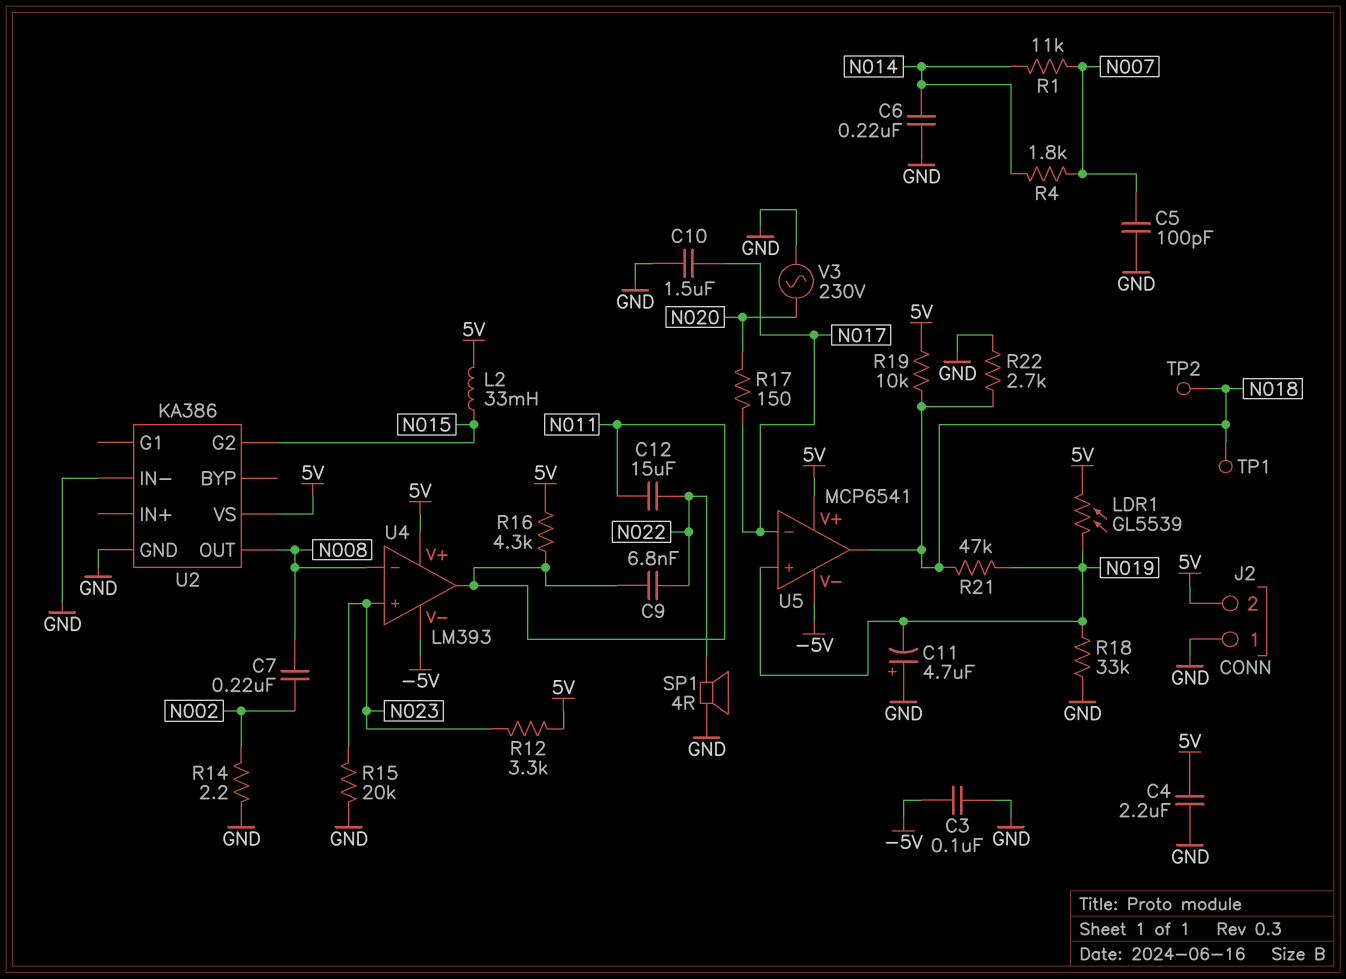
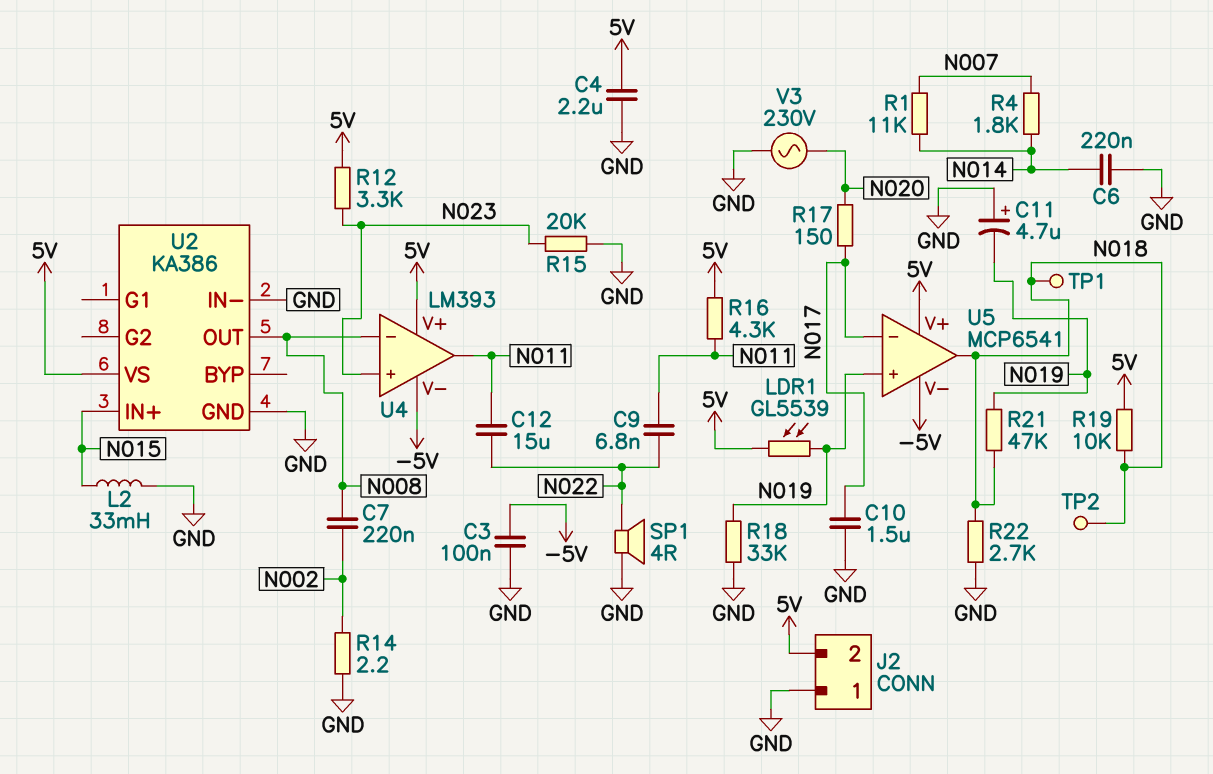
C5: 100pF (GND, N007) -> none
L2: 33mH (5V, N015) -> 33mH (GND, N015)
U2 pin G2: N015 -> none
U2 pin IN+: none -> N015

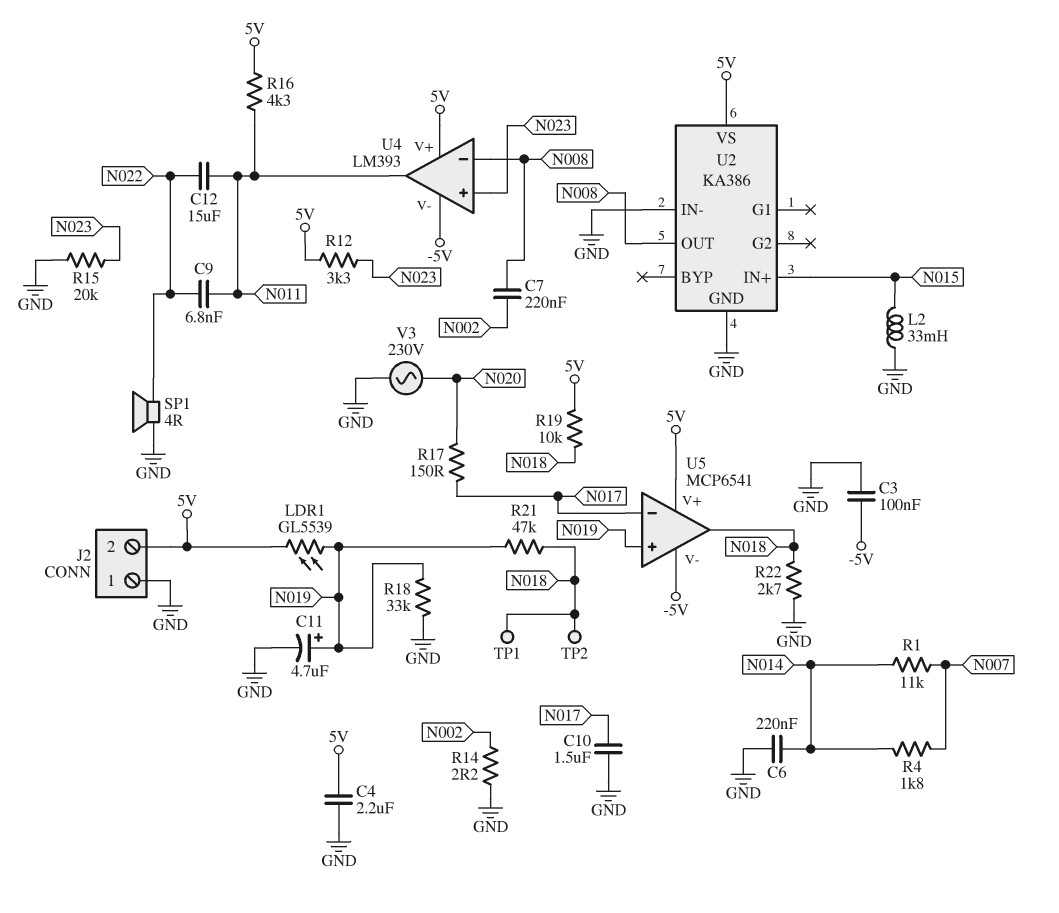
C11: 4.7uF (plus GND, minus N019) -> 4.7uF (plus N019, minus GND)

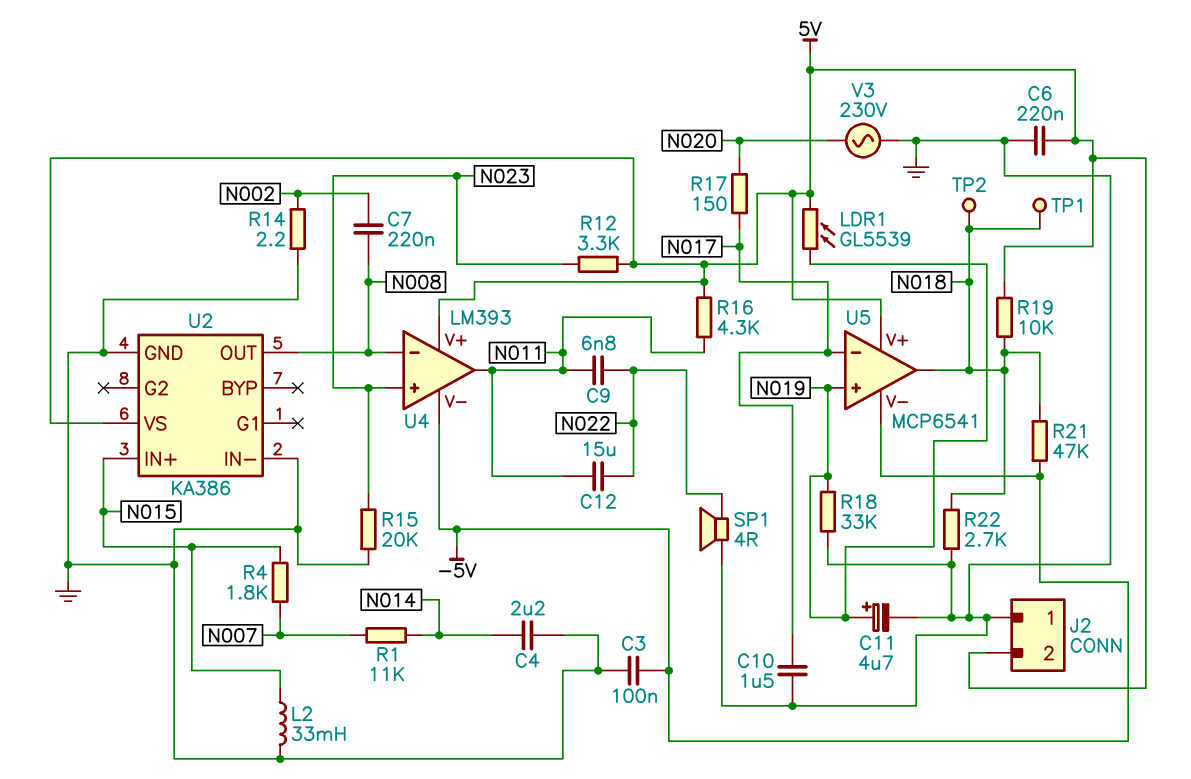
C4: 2.2uF (5V, GND) -> 2.2uF (GND, N014)
C6: 220nF (GND, N014) -> 220nF (5V, GND)
R4: 1.8k (N007, N014) -> 1.8k (N007, N015)
R21: 47k (N018, N019) -> 47k (-5V, N018)

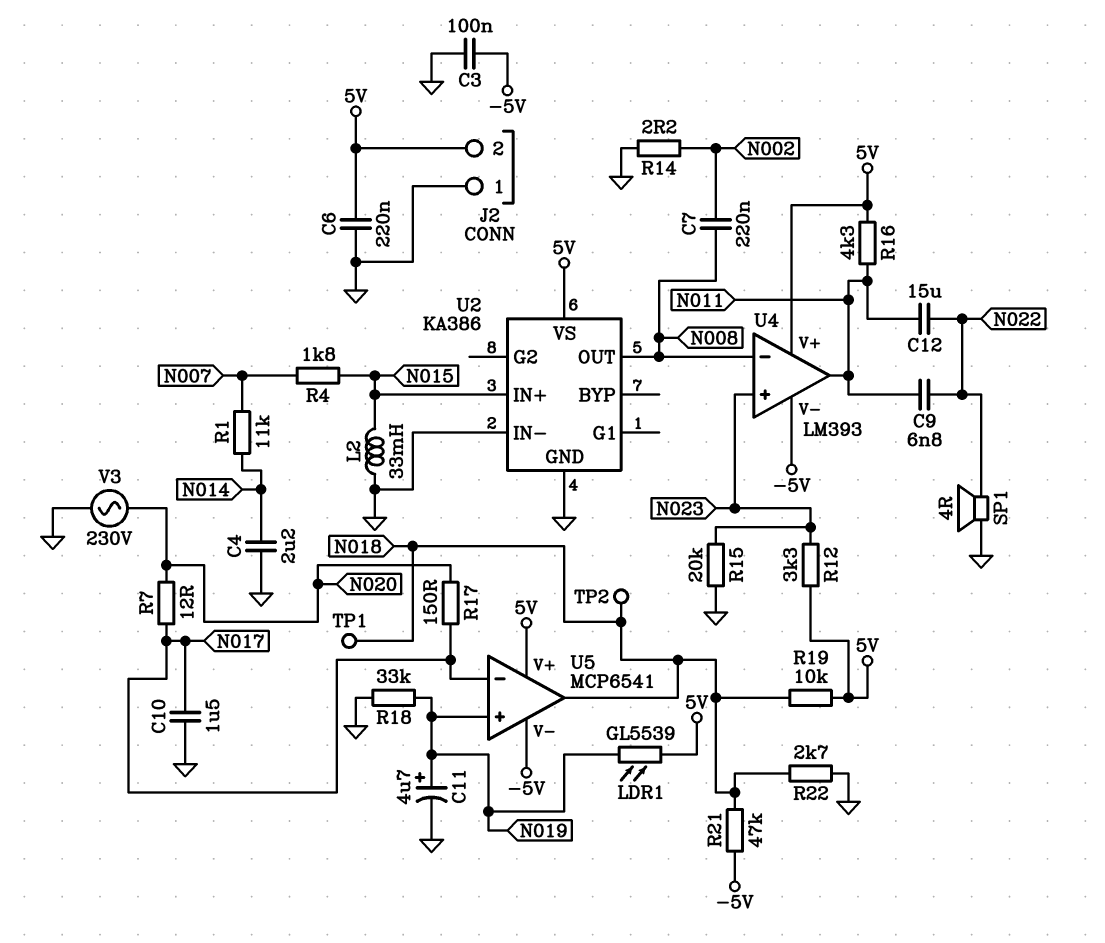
R7: none -> 12 (N017, N020)

